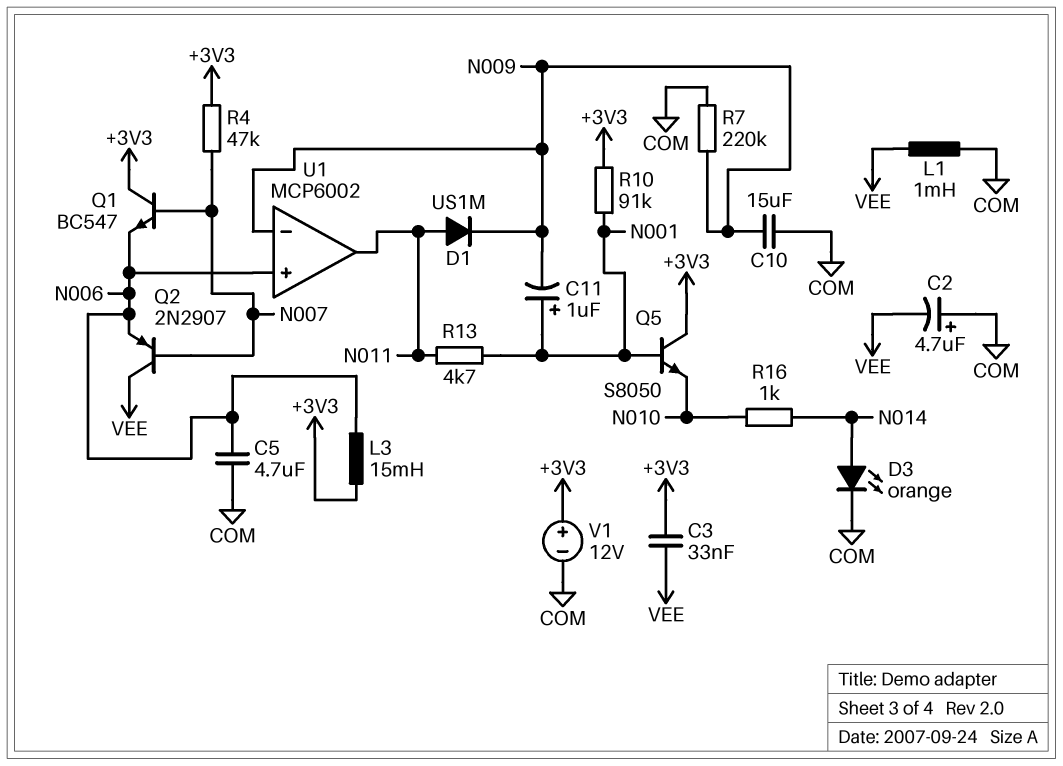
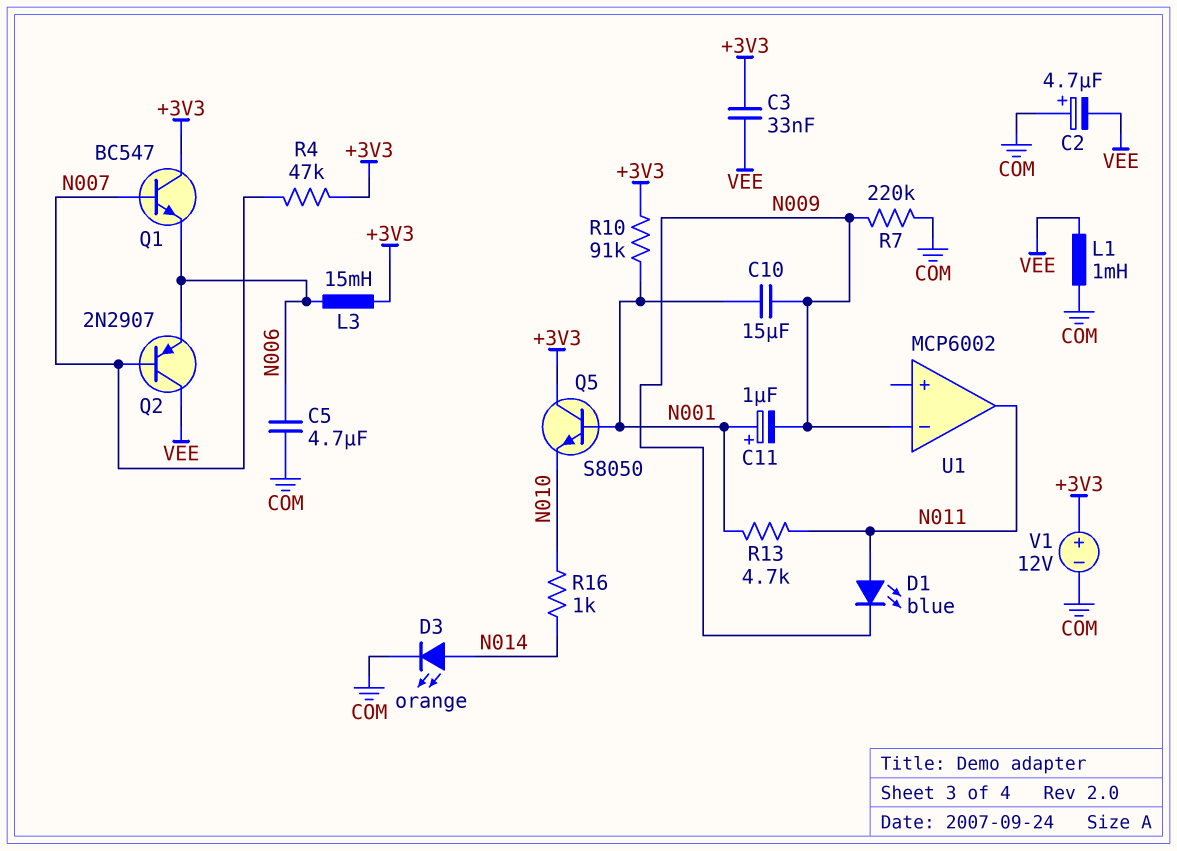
C10: 15uF (COM, N009) -> 15uF (N001, N009)
D1: diode US1M (A N011, K N009) -> LED blue (A N011, K N009)
U1 pin in+: N006 -> none

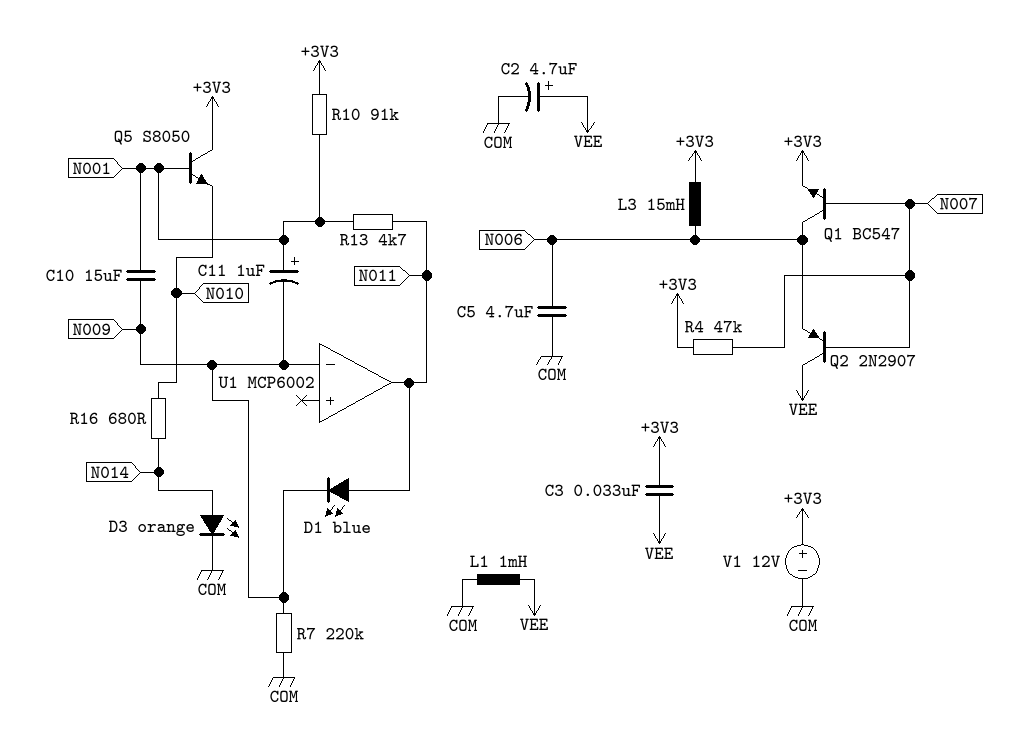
C2: 4.7uF (plus COM, minus VEE) -> 4.7uF (plus VEE, minus COM)
Q1: NPN BC547 (B N007, C +3V3, E N006) -> NPN BC547 (B N007, C N006, E +3V3)
R16: 1k (N010, N014) -> 680 (N010, N014)

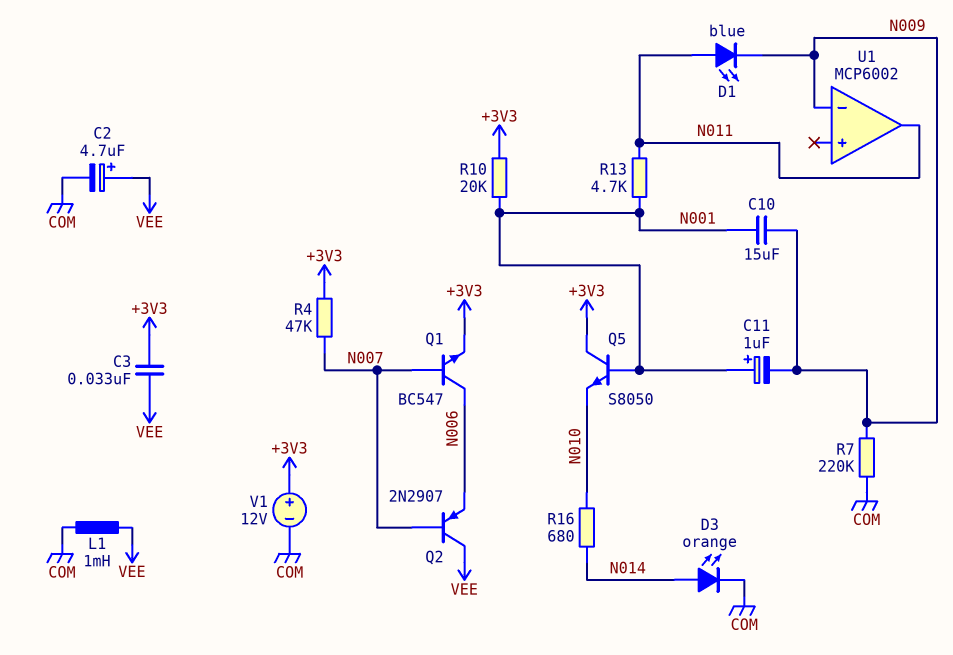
C5: 4.7uF (COM, N006) -> none
L3: 15mH (+3V3, N006) -> none
R10: 91k (+3V3, N001) -> 20k (+3V3, N001)

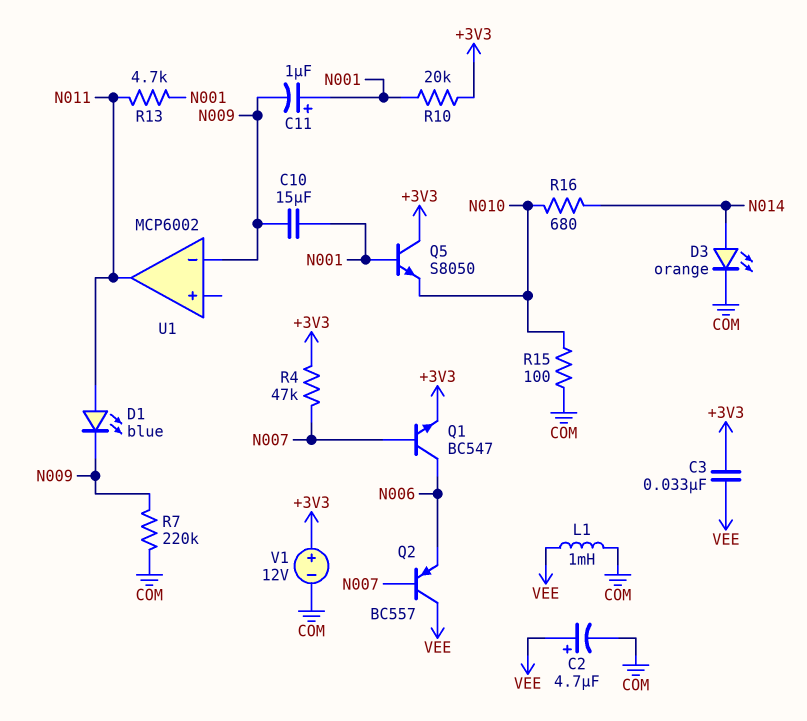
Q2: PNP 2N2907 (B N007, C VEE, E N006) -> PNP BC557 (B N007, C VEE, E N006)
R15: none -> 100 (COM, N010)

